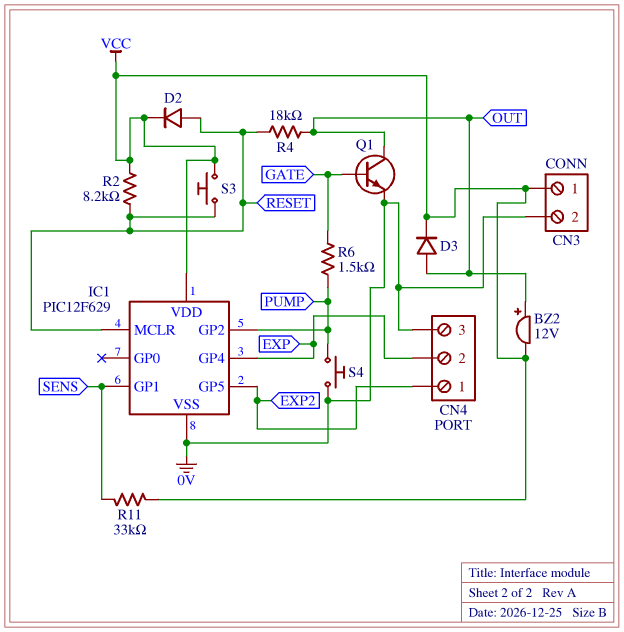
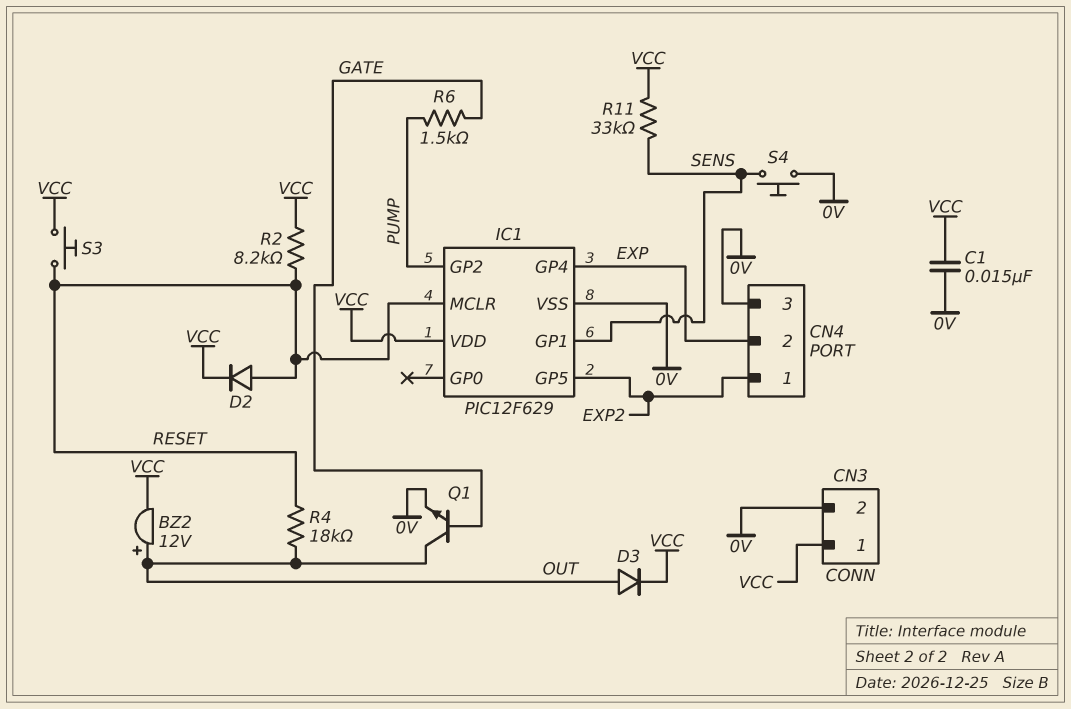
C1: none -> 15nF (0V, VCC)
S4: button (0V, PUMP) -> button (0V, SENS)

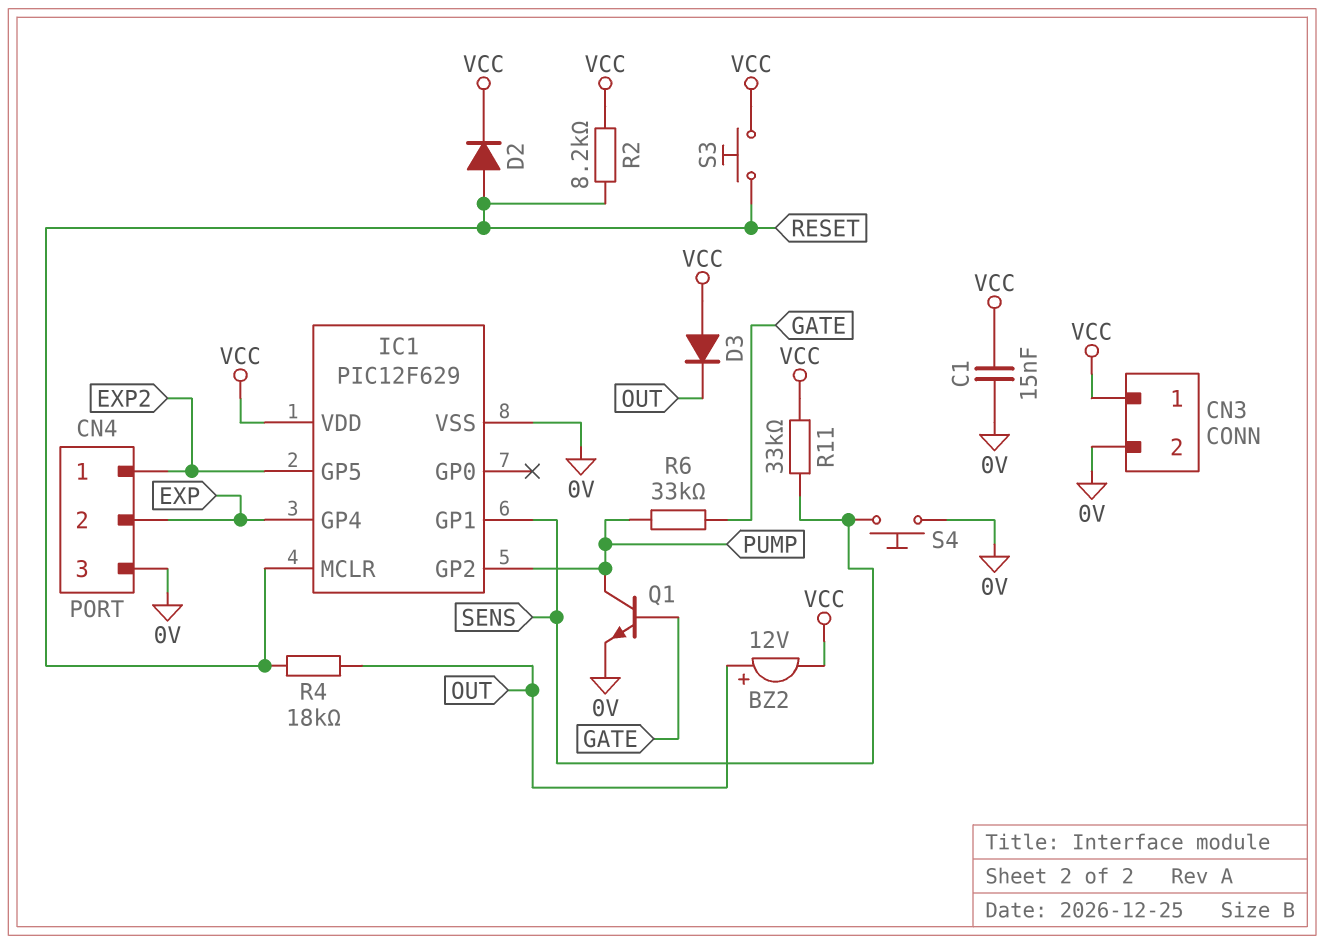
D3: diode (A OUT, K VCC) -> diode (A VCC, K OUT)
Q1: NPN (B GATE, C OUT, E 0V) -> NPN (B GATE, C PUMP, E 0V)
R6: 1.5k (GATE, PUMP) -> 33k (GATE, PUMP)

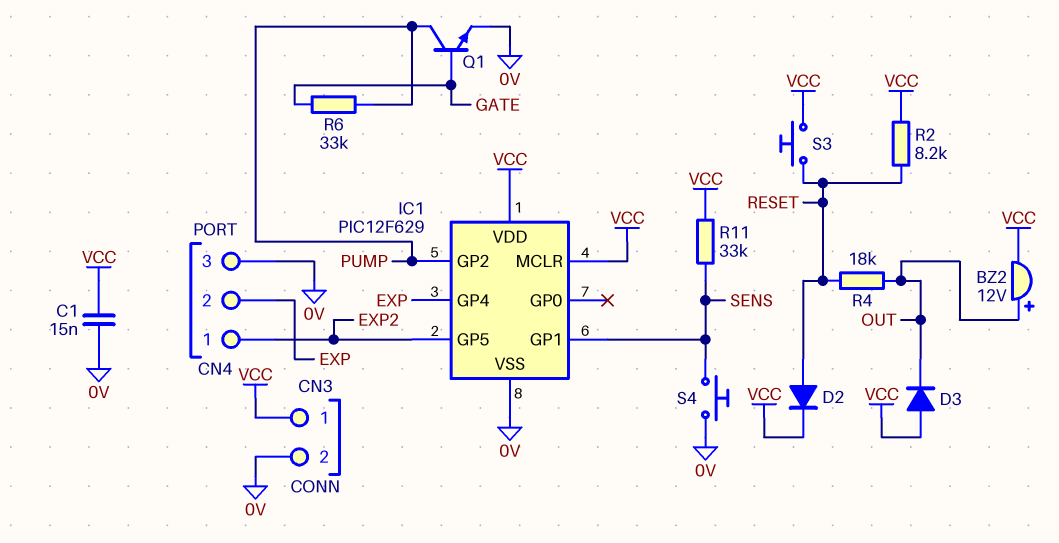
IC1 pin MCLR: RESET -> VCC

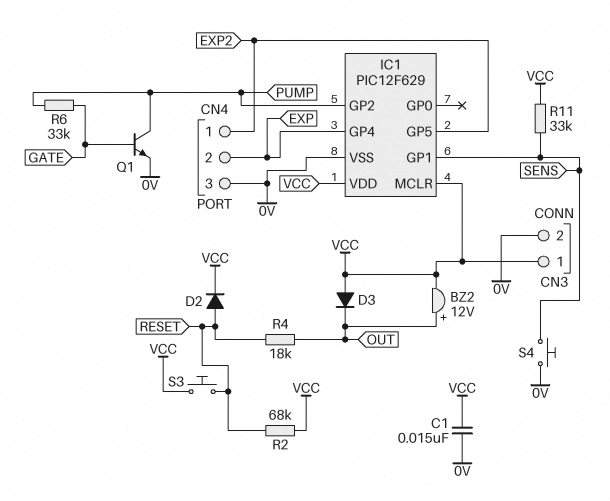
R2: 8.2k (RESET, VCC) -> 68k (RESET, VCC)

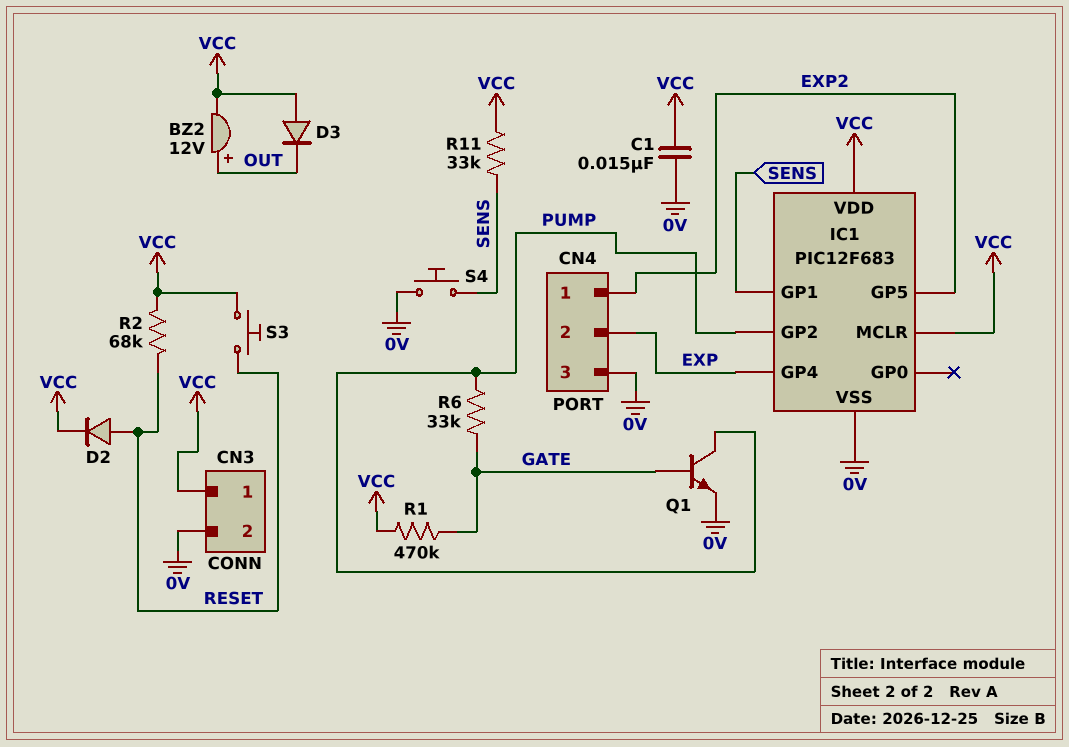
IC1: PIC12F629 -> PIC12F683
R1: none -> 470k (GATE, VCC)
R4: 18k (OUT, RESET) -> none

